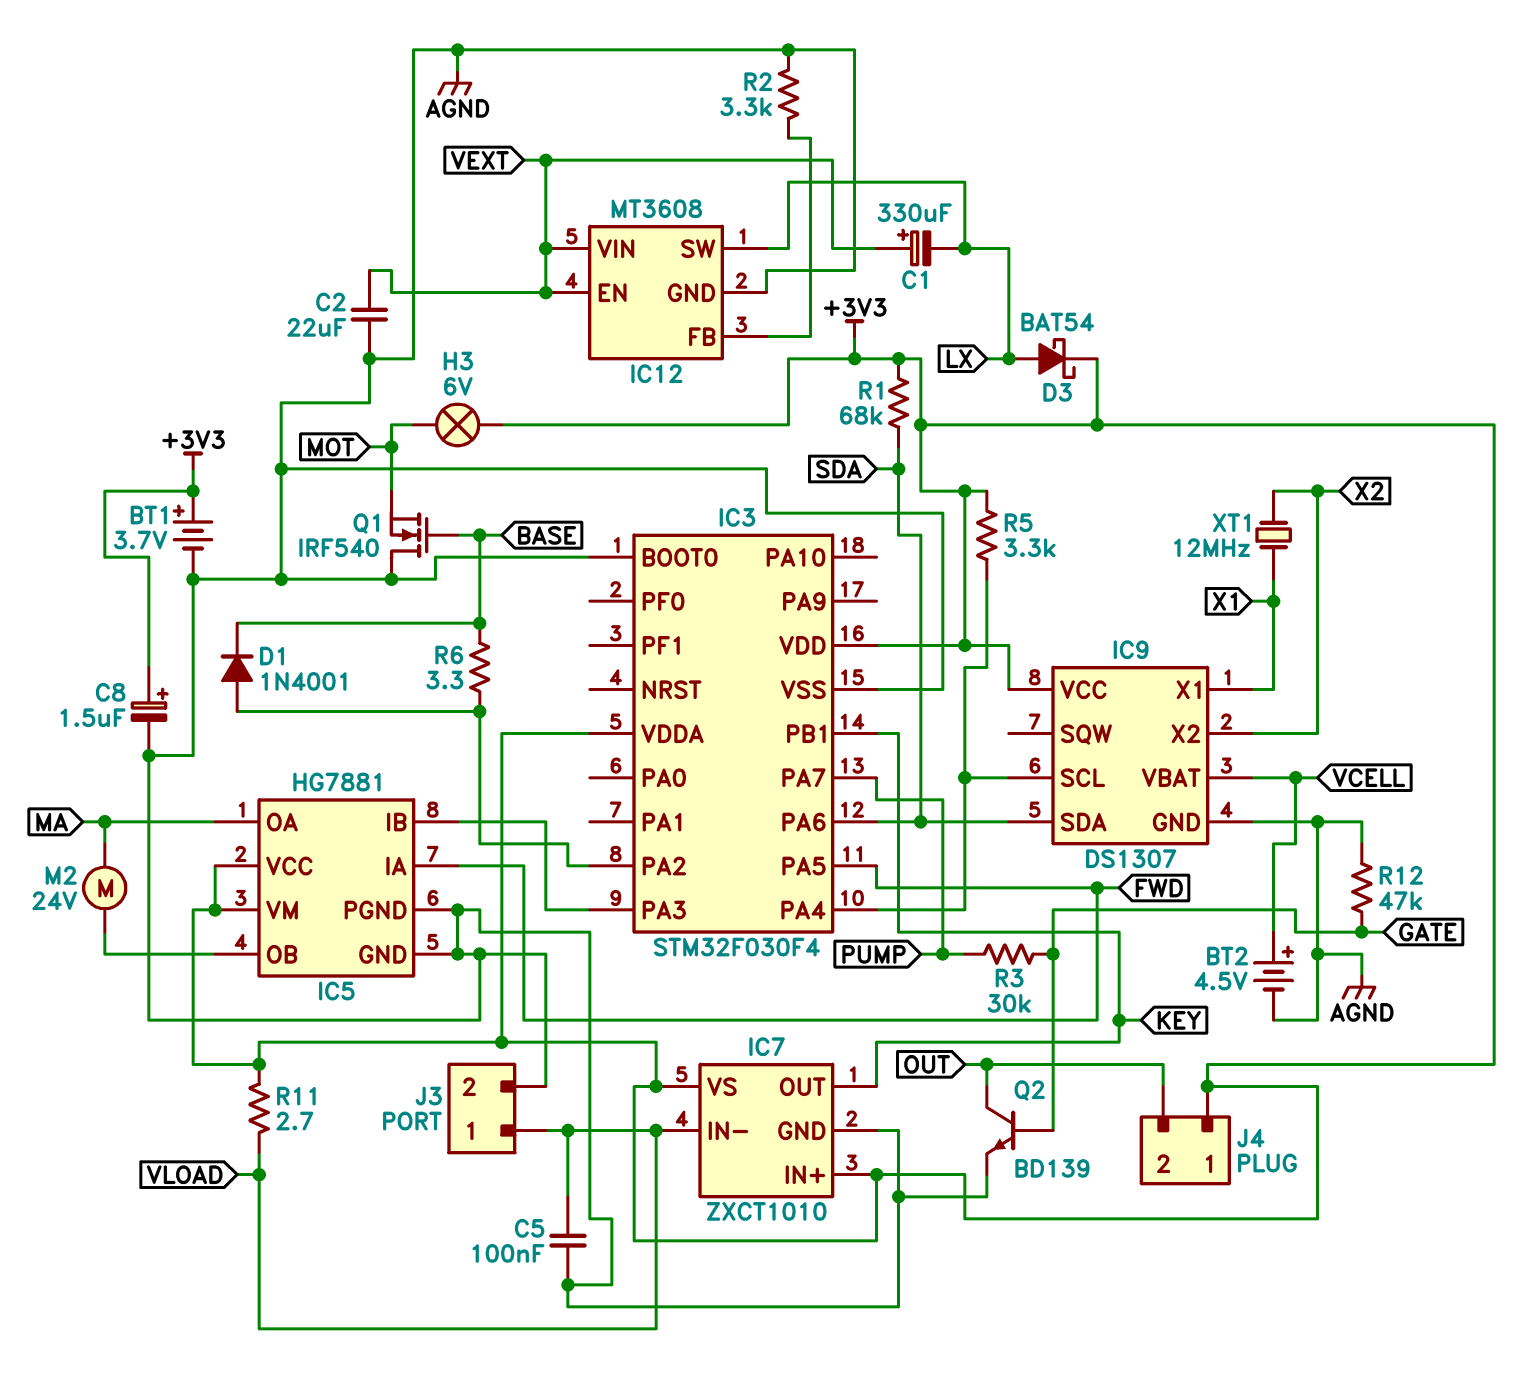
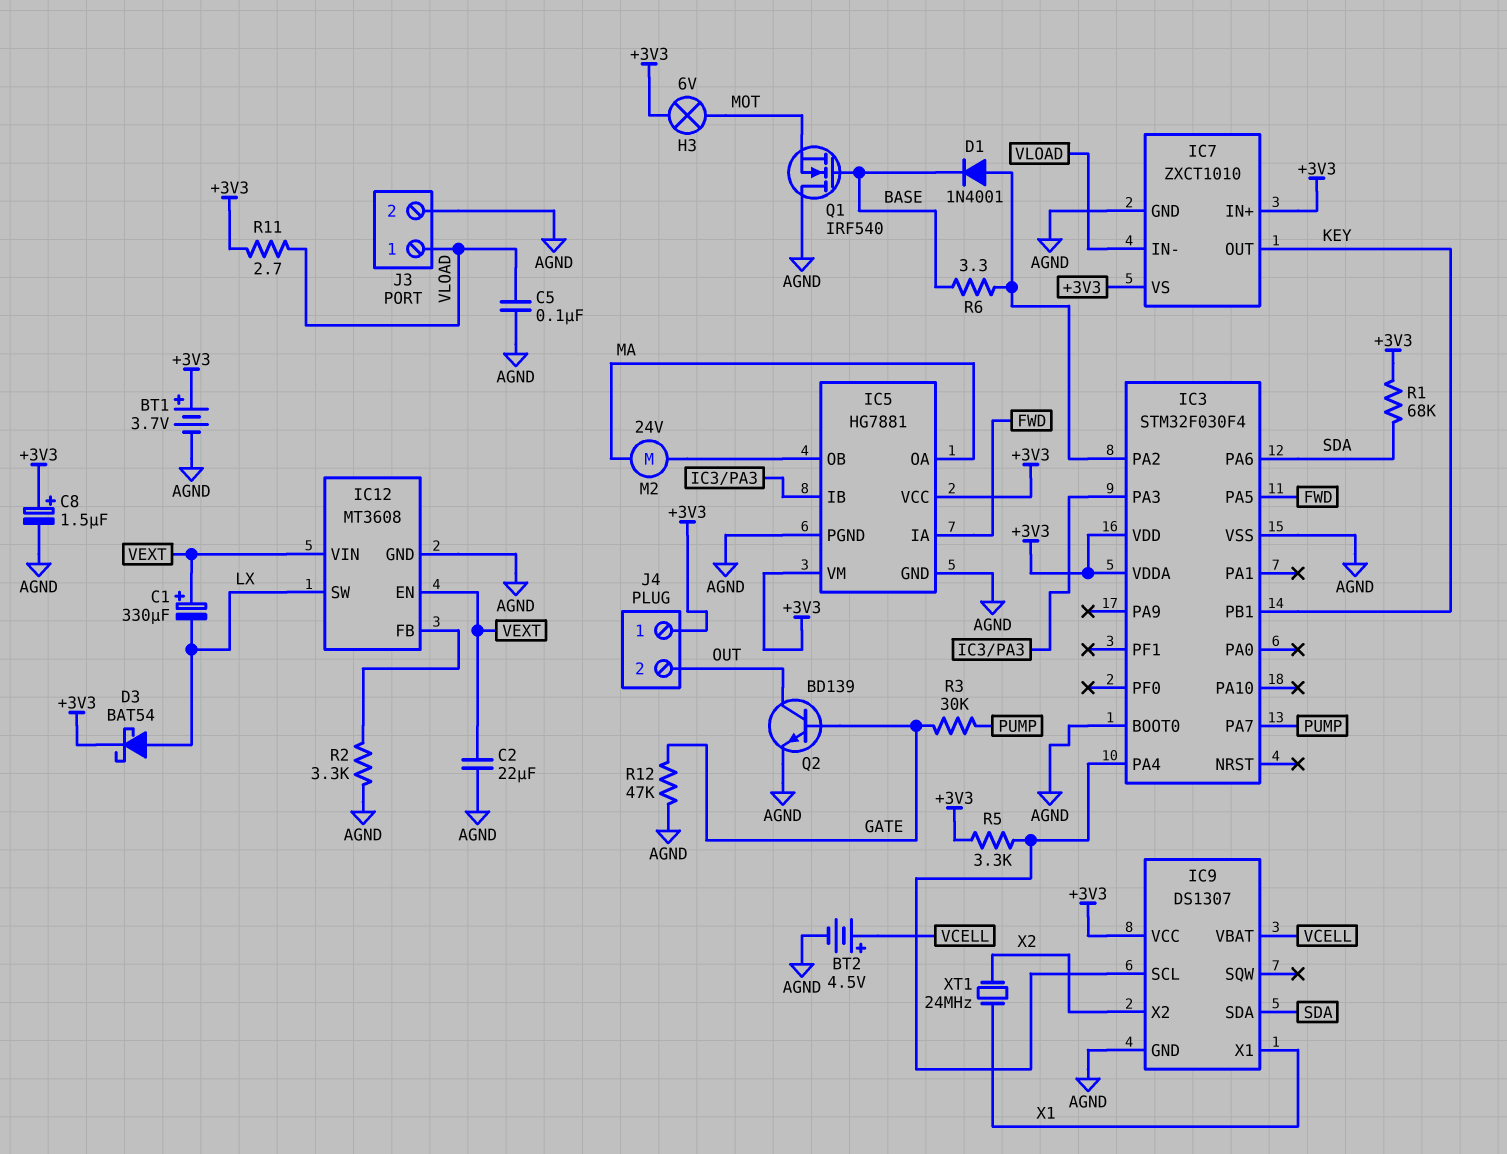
XT1: 12MHz (X1, X2) -> 24MHz (X1, X2)

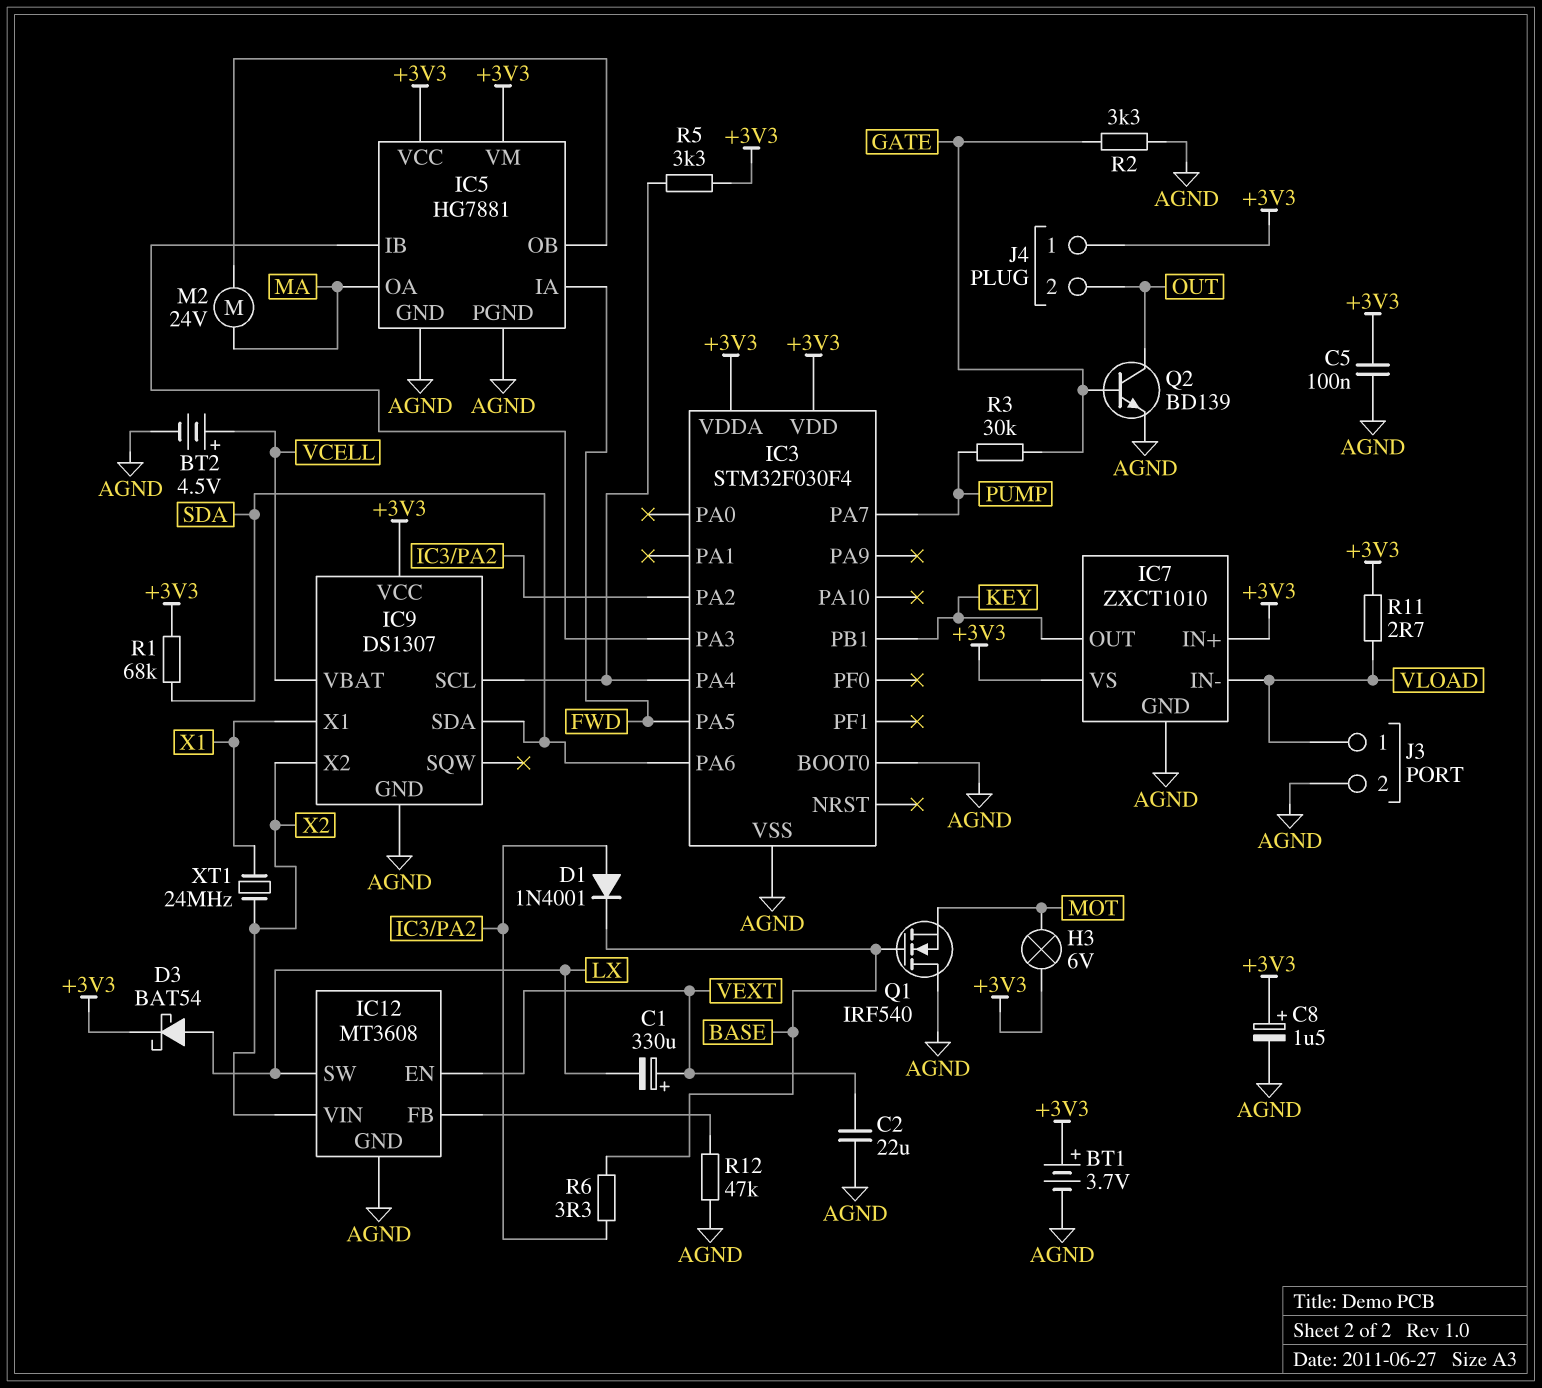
C5: 100nF (AGND, VLOAD) -> 100nF (+3V3, AGND)
IC12 pin VIN: VEXT -> X2
R2: 3.3k (AGND, IC12/FB) -> 3.3k (AGND, GATE)
R12: 47k (AGND, GATE) -> 47k (AGND, IC12/FB)

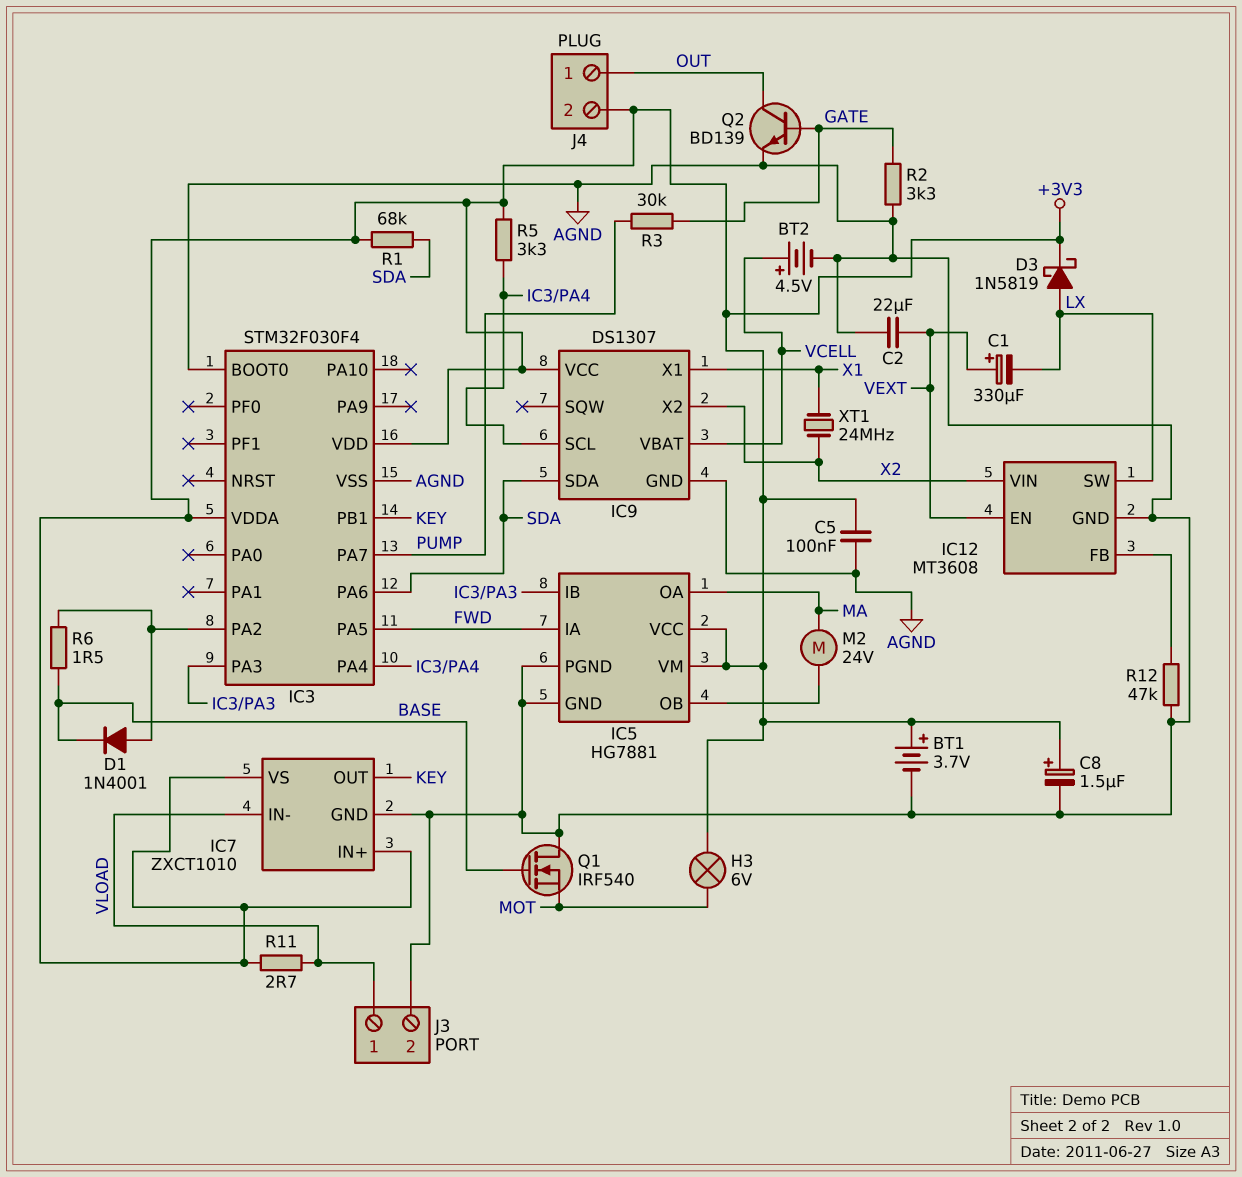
D3: schottky BAT54 (A LX, K +3V3) -> schottky 1N5819 (A LX, K +3V3)
J4 pin 1: +3V3 -> OUT
J4 pin 2: OUT -> +3V3
R6: 3.3 (BASE, IC3/PA2) -> 1.5 (BASE, IC3/PA2)

